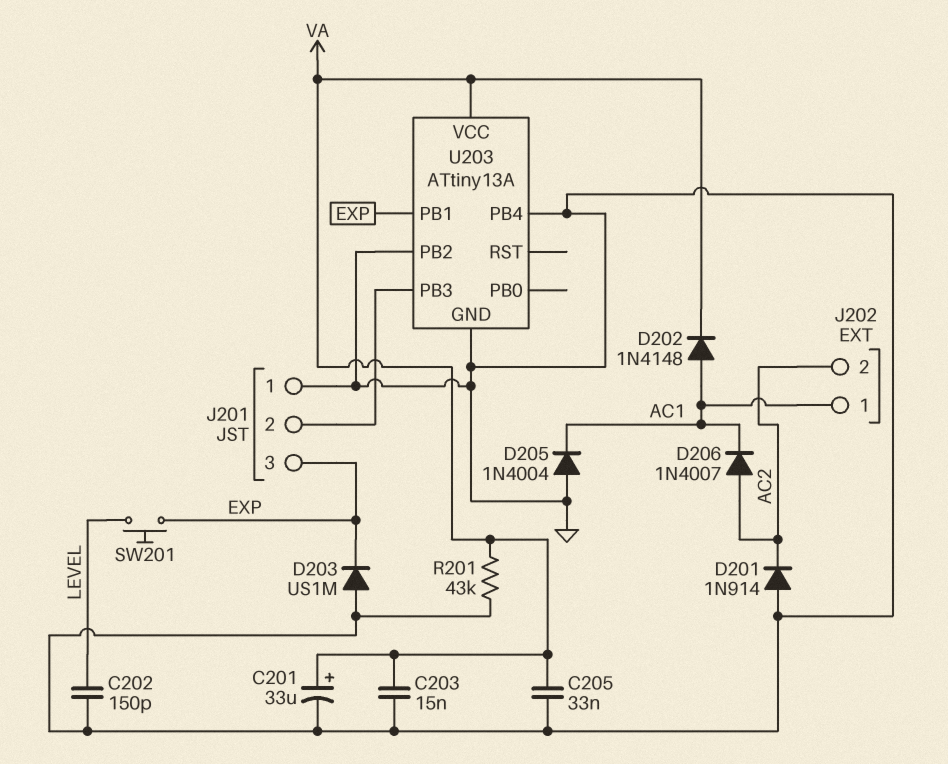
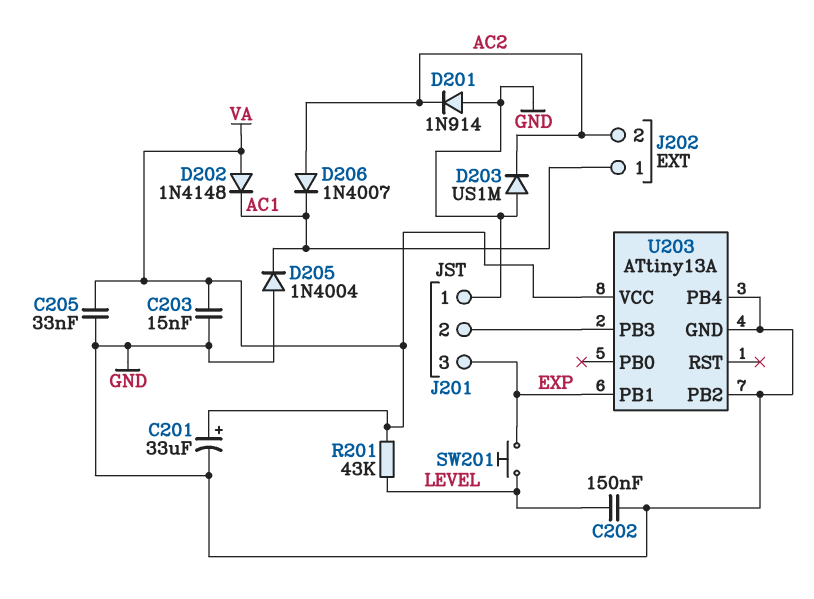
C202: 150pF (GND, LEVEL) -> 150nF (GND, LEVEL)
D202: diode 1N4148 (A AC1, K VA) -> diode 1N4148 (A VA, K AC1)
D203: diode US1M (A GND, K EXP) -> diode US1M (A GND, K AC2)
R201: 43k (GND, VA) -> 43k (LEVEL, VA)

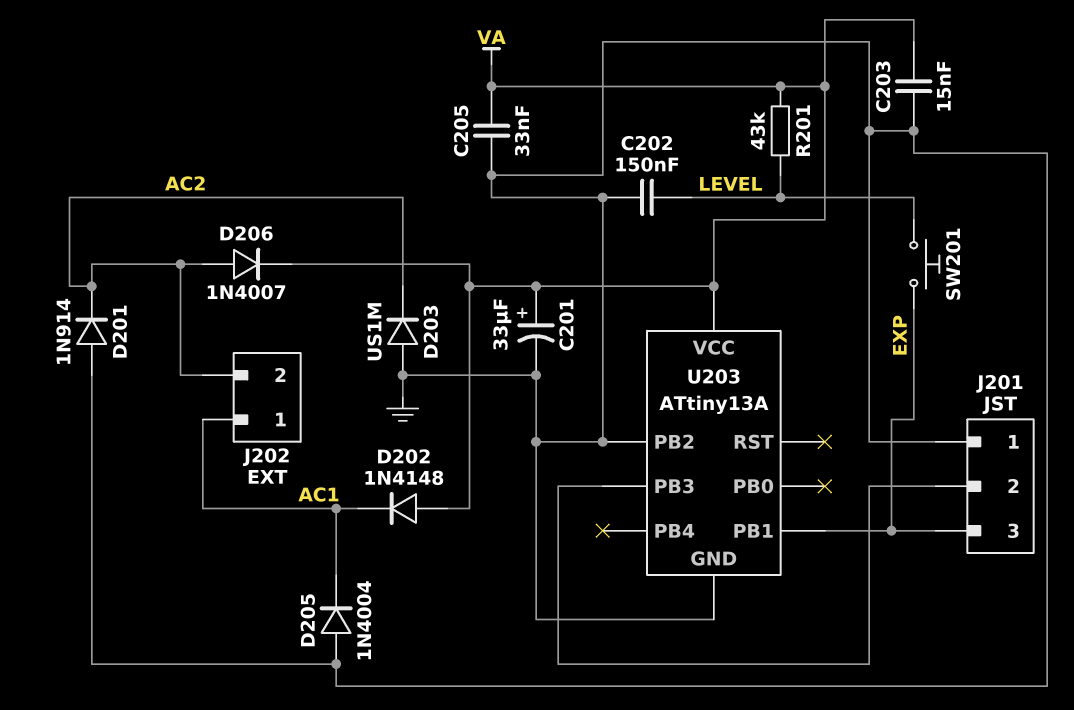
D206: diode 1N4007 (A AC2, K AC1) -> diode 1N4007 (A AC2, K VA)
U203 pin PB4: GND -> none

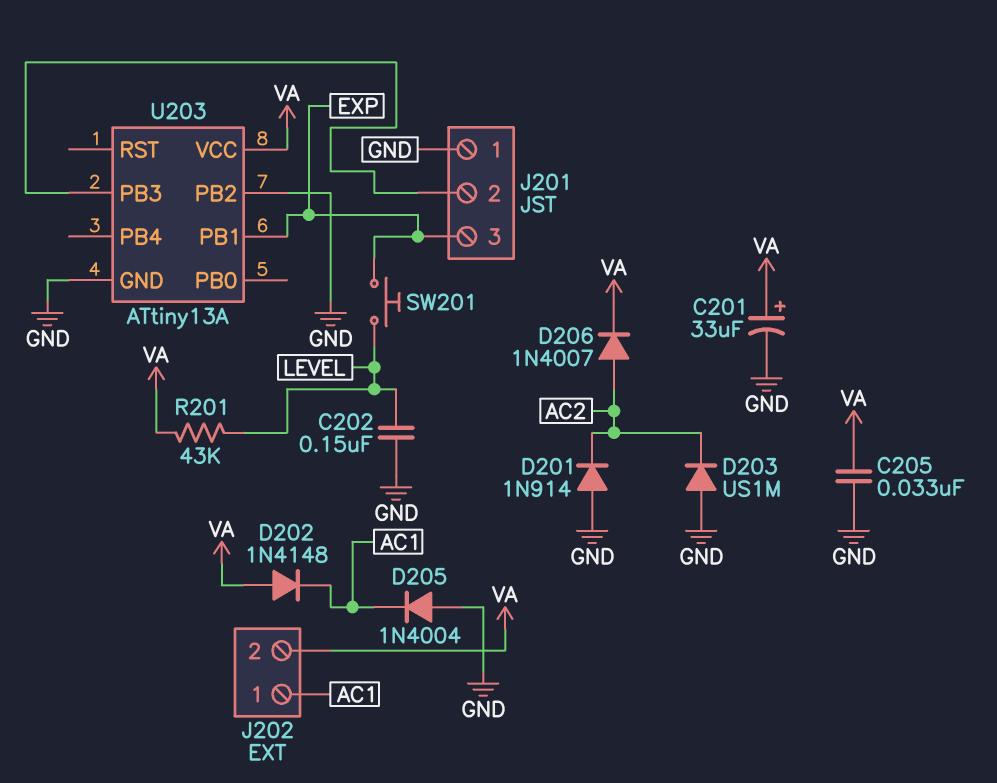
C203: 15nF (GND, VA) -> none
J202 pin 2: AC2 -> VA

